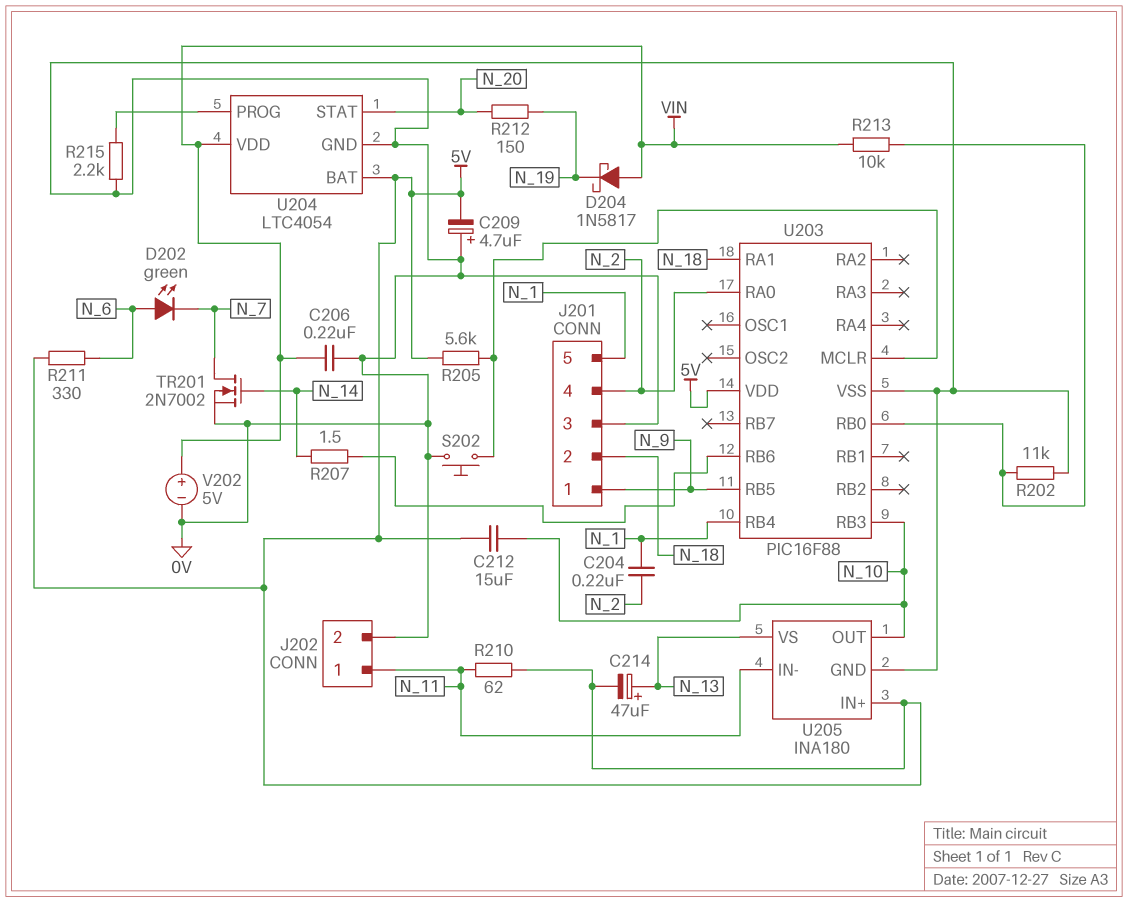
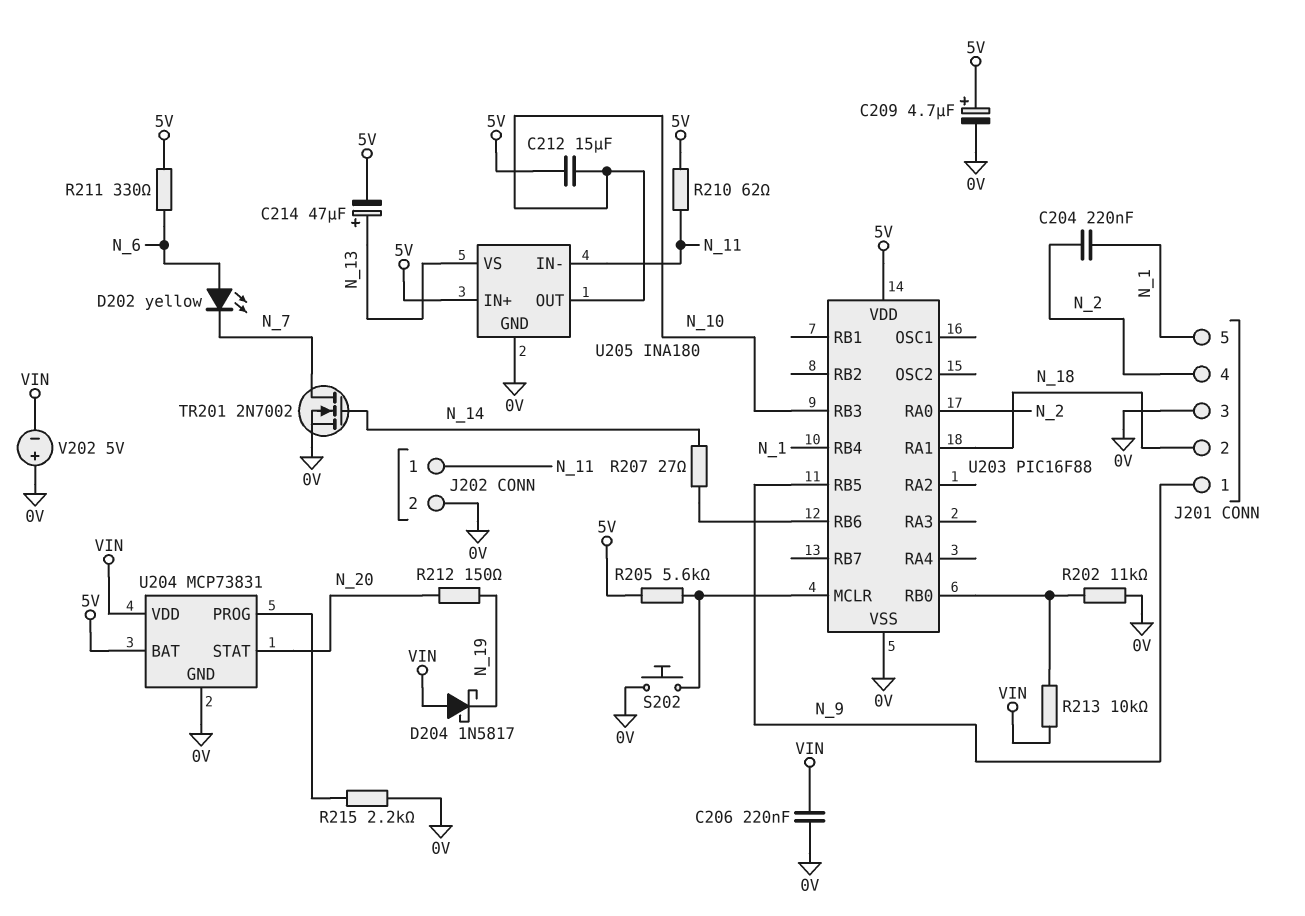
C209: 4.7uF (plus 0V, minus 5V) -> 4.7uF (plus 5V, minus 0V)
D202: LED green (A N_6, K N_7) -> LED yellow (A N_6, K N_7)
R207: 1.5 (N_14, U203/RB6) -> 27 (N_14, U203/RB6)
U204: LTC4054 -> MCP73831
V202: 5V (plus VIN, minus 0V) -> 5V (plus 0V, minus VIN)

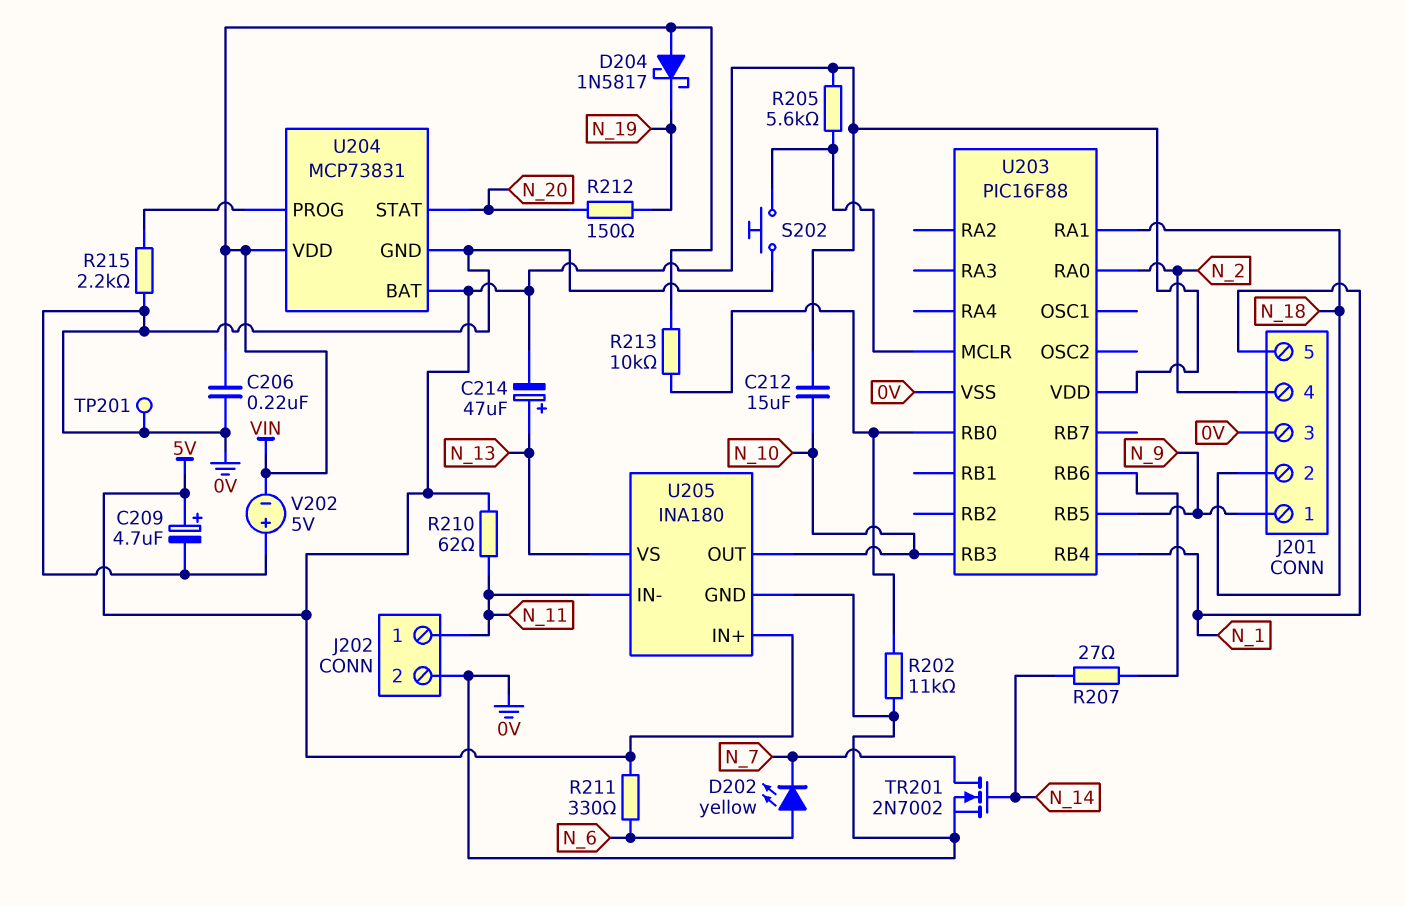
C204: 220nF (N_1, N_2) -> none
TP201: none -> test point (0V)

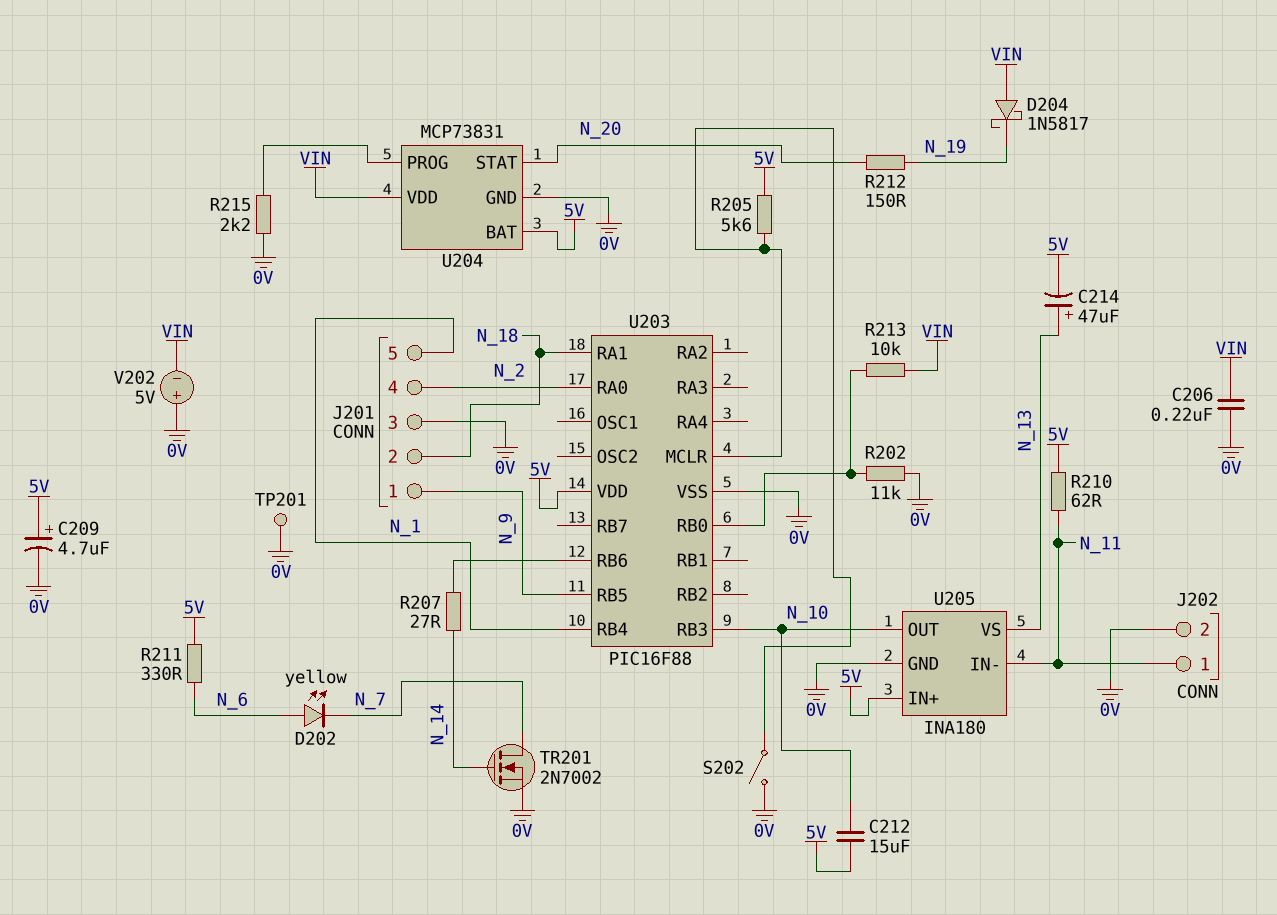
S202: button (0V, U203/MCLR) -> switch (0V, U203/MCLR)

